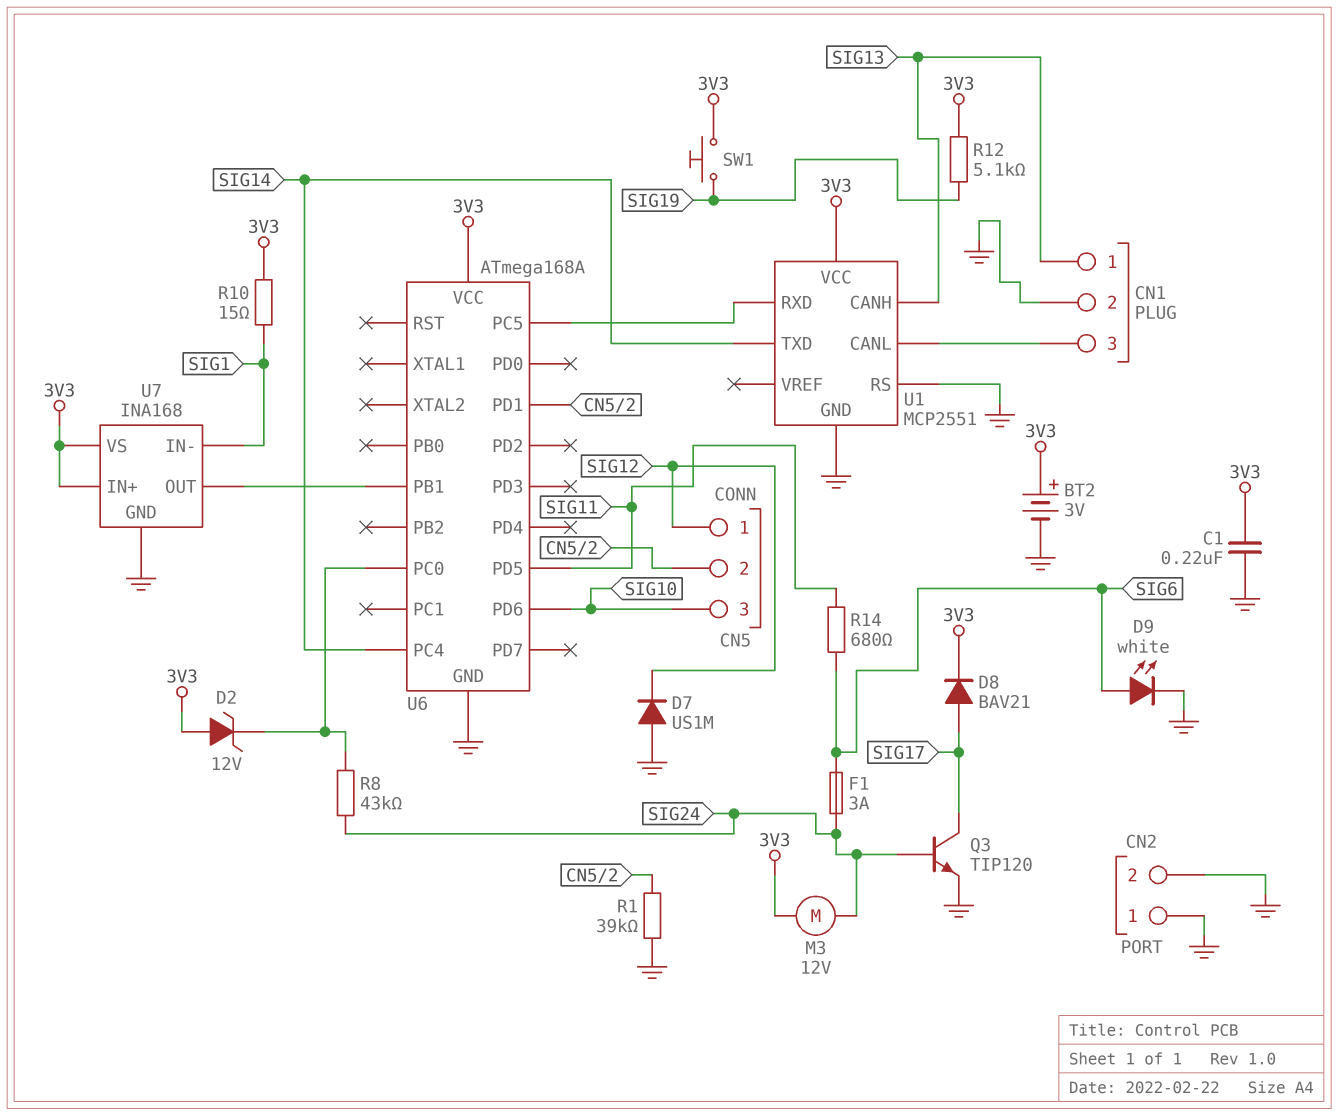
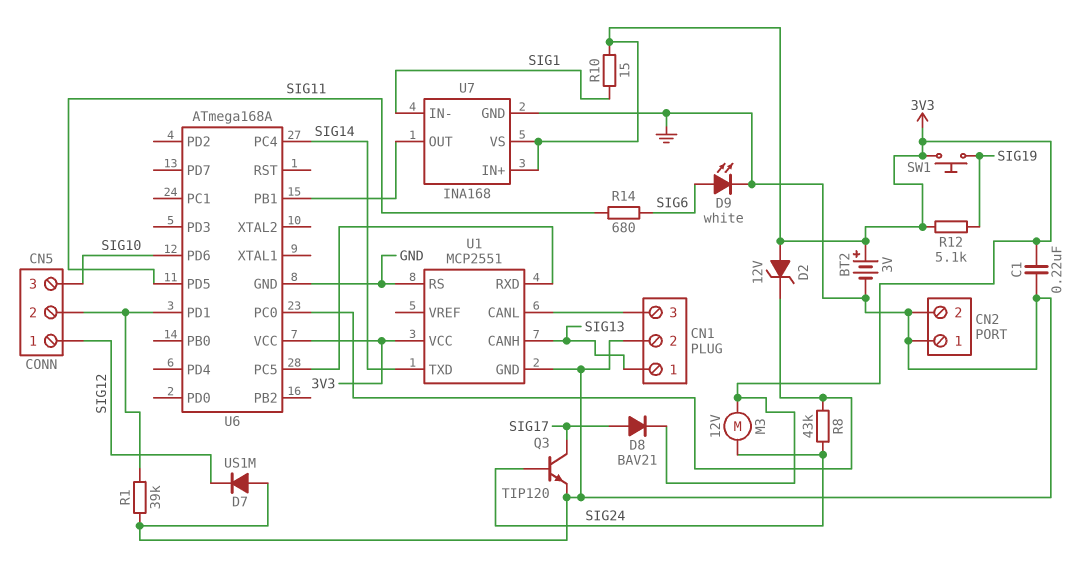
F1: 3A (SIG6, SIG24) -> none

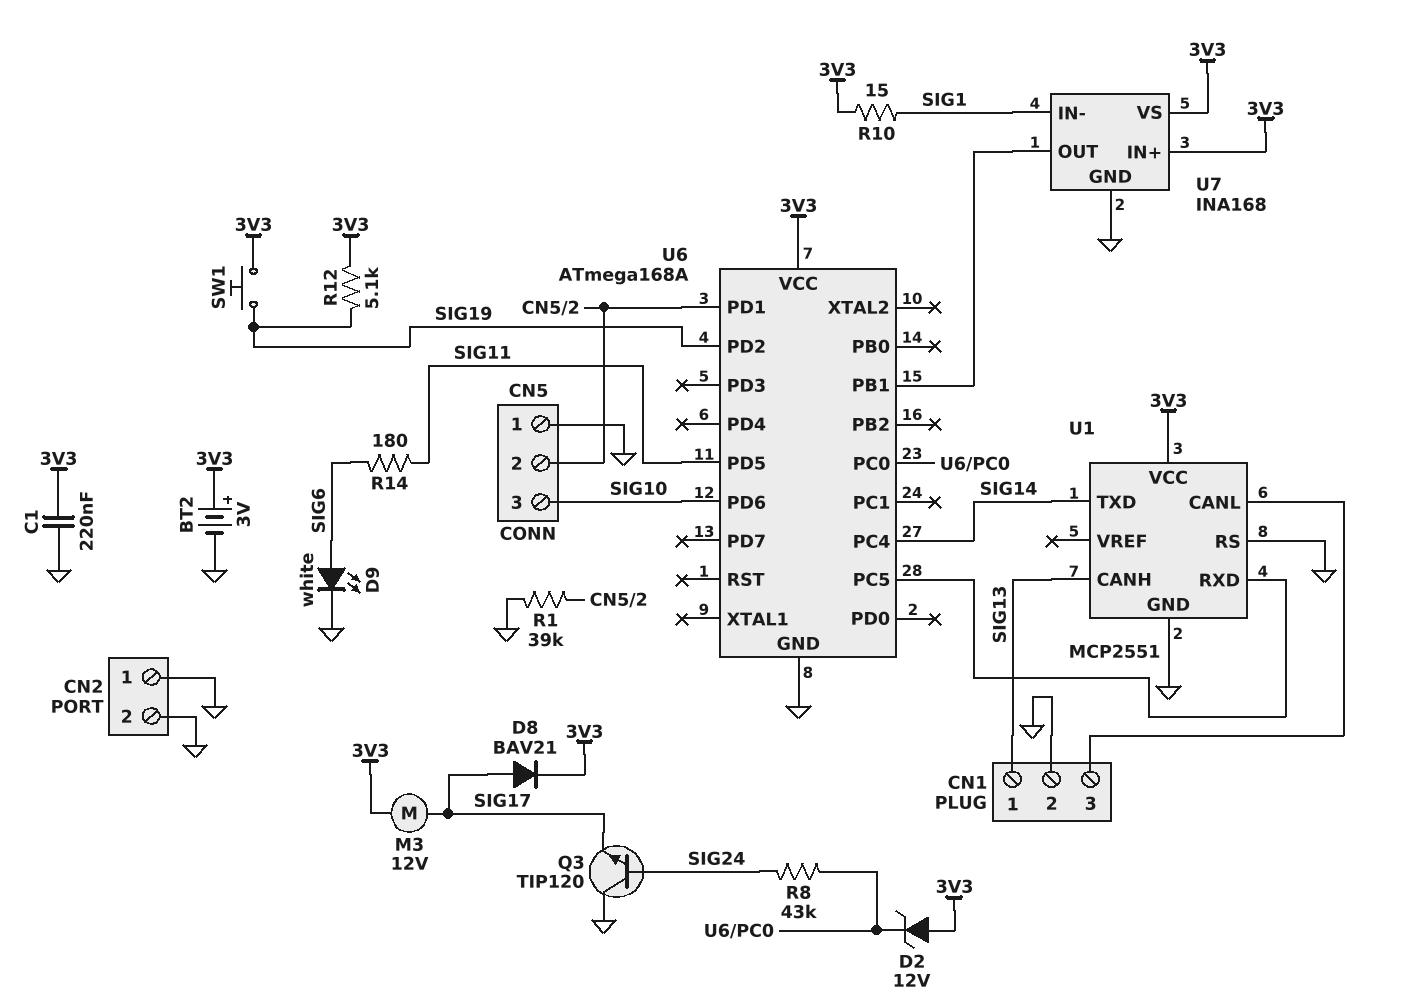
CN5 pin 1: SIG12 -> GND
D7: diode US1M (A GND, K SIG12) -> none
M3: motor 12V (3V3, SIG24) -> motor 12V (3V3, SIG17)
Q3: NPN TIP120 (B SIG24, C SIG17, E GND) -> NPN TIP120 (B SIG24, C GND, E SIG17)
R14: 680 (SIG6, SIG11) -> 180 (SIG6, SIG11)
U6 pin PD2: none -> SIG19

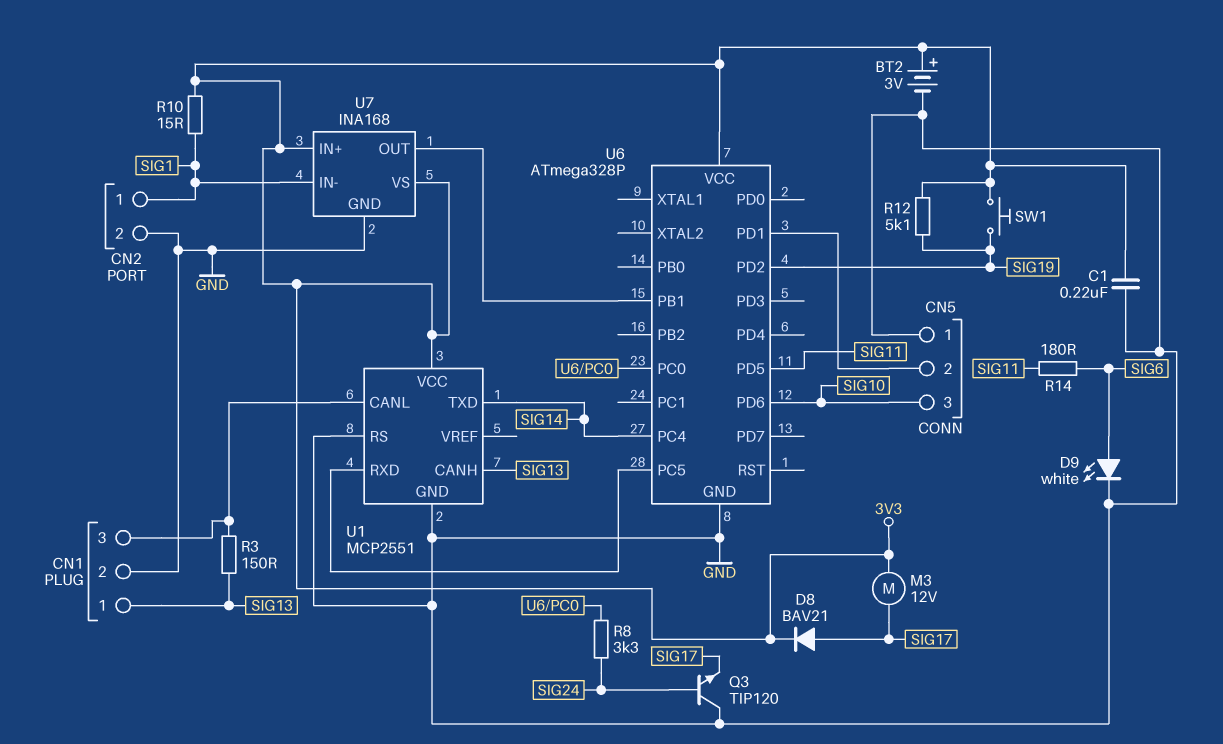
CN2 pin 1: GND -> SIG1
D2: zener 12V (A 3V3, K U6/PC0) -> none
R1: 39k (CN5/2, GND) -> none
R3: none -> 150 (CN1/3, SIG13)
R8: 43k (SIG24, U6/PC0) -> 3.3k (SIG24, U6/PC0)
U6: ATmega168A -> ATmega328P

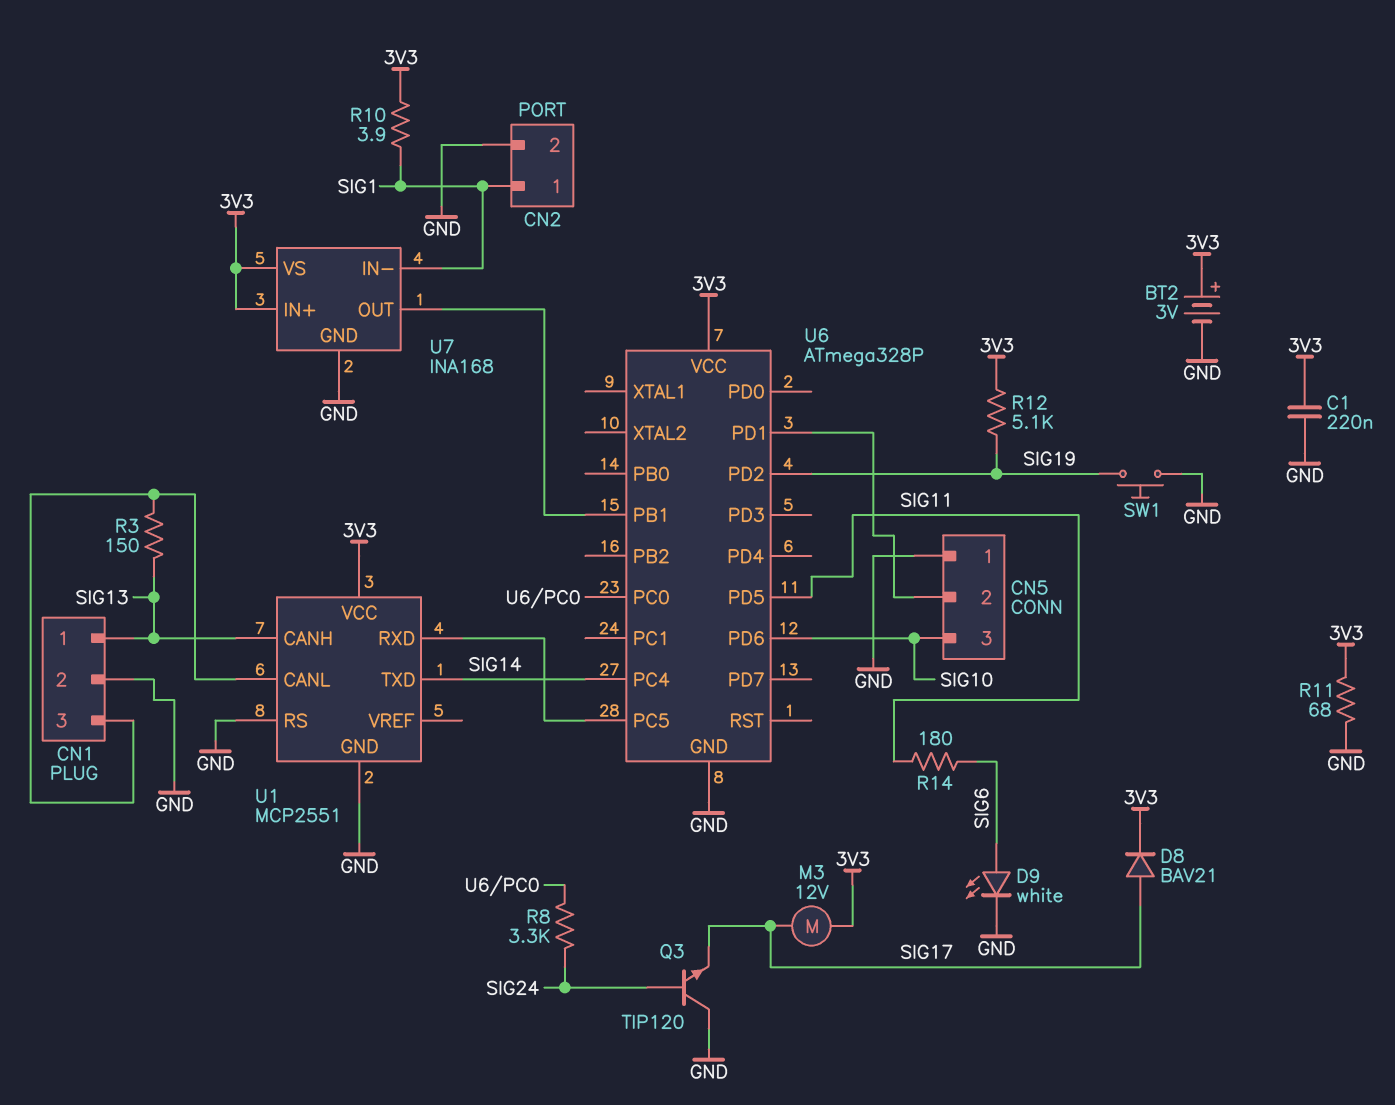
R10: 15 (3V3, SIG1) -> 3.9 (3V3, SIG1)
R11: none -> 68 (3V3, GND)
SW1: button (3V3, SIG19) -> button (GND, SIG19)

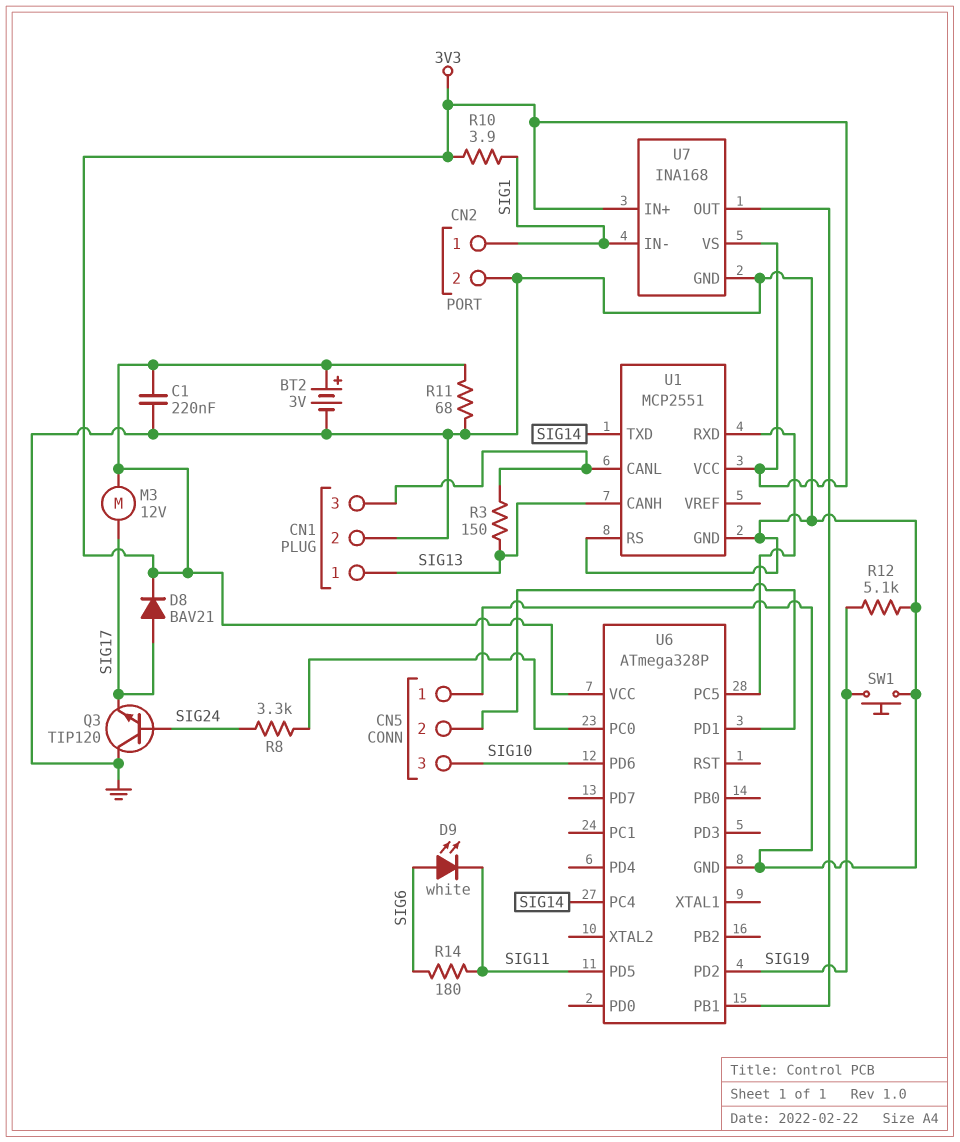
D9: LED white (A SIG6, K GND) -> LED white (A SIG6, K SIG11)
R12: 5.1k (3V3, SIG19) -> 5.1k (GND, SIG19)

